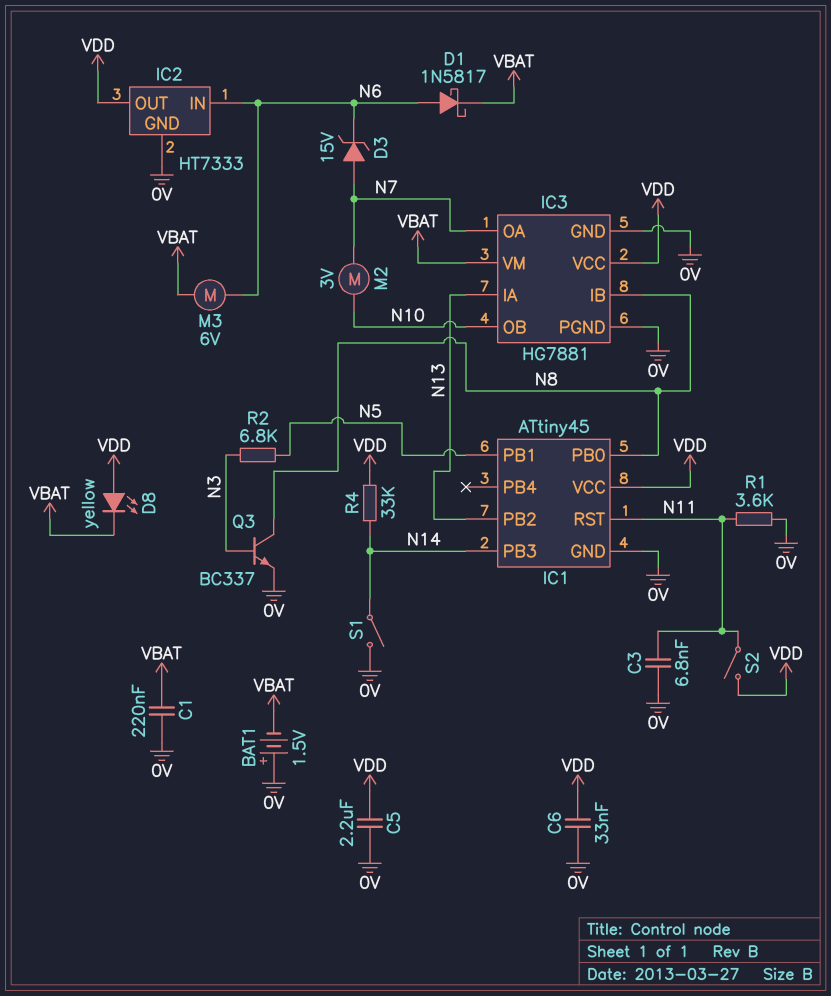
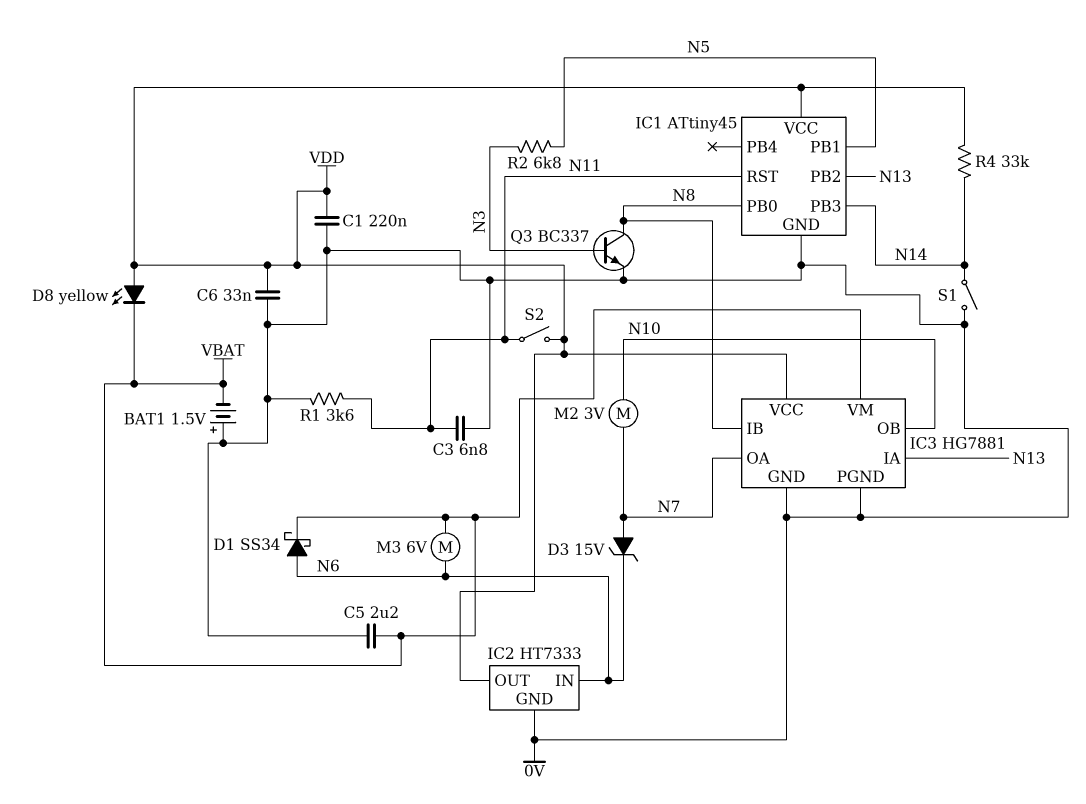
C1: 220nF (0V, VBAT) -> 220nF (0V, VDD)
C5: 2.2uF (0V, VDD) -> 2.2uF (0V, VBAT)
D1: schottky 1N5817 (A N6, K VBAT) -> schottky SS34 (A N6, K VBAT)

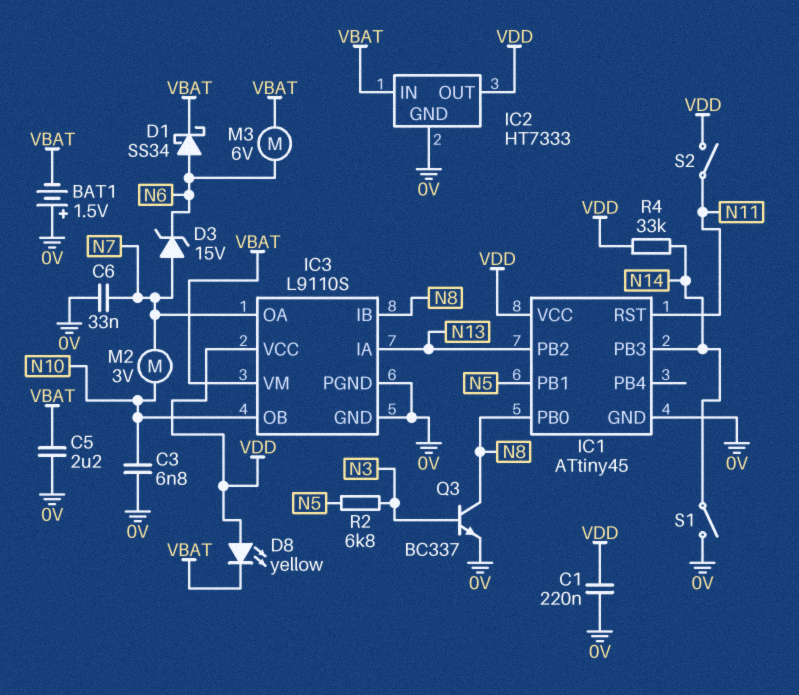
C3: 6.8nF (0V, N11) -> 6.8nF (0V, N10)
C6: 33nF (0V, VDD) -> 33nF (0V, N7)
IC2 pin IN: N6 -> VBAT
IC3: HG7881 -> L9110S
R1: 3.6k (0V, N11) -> none

